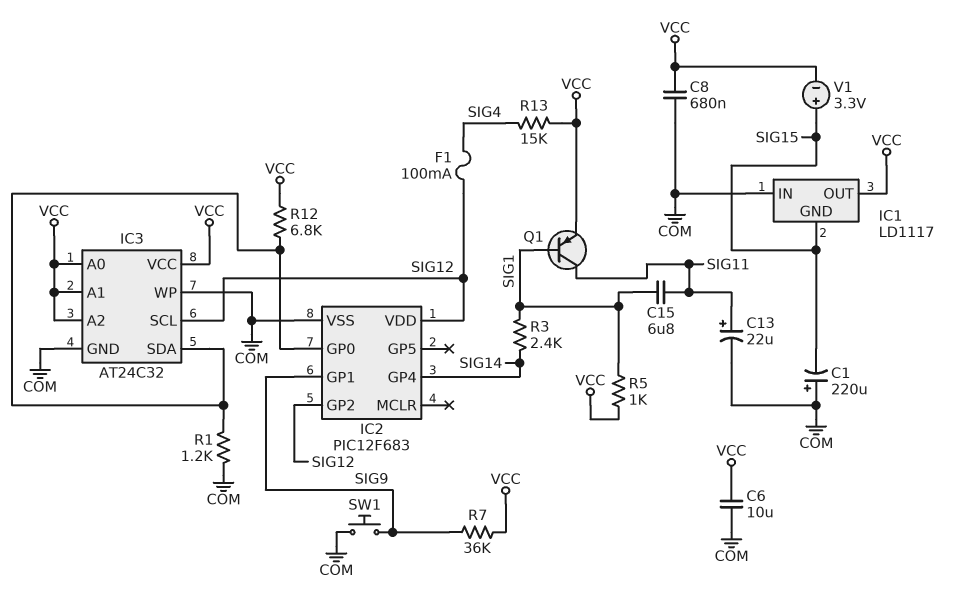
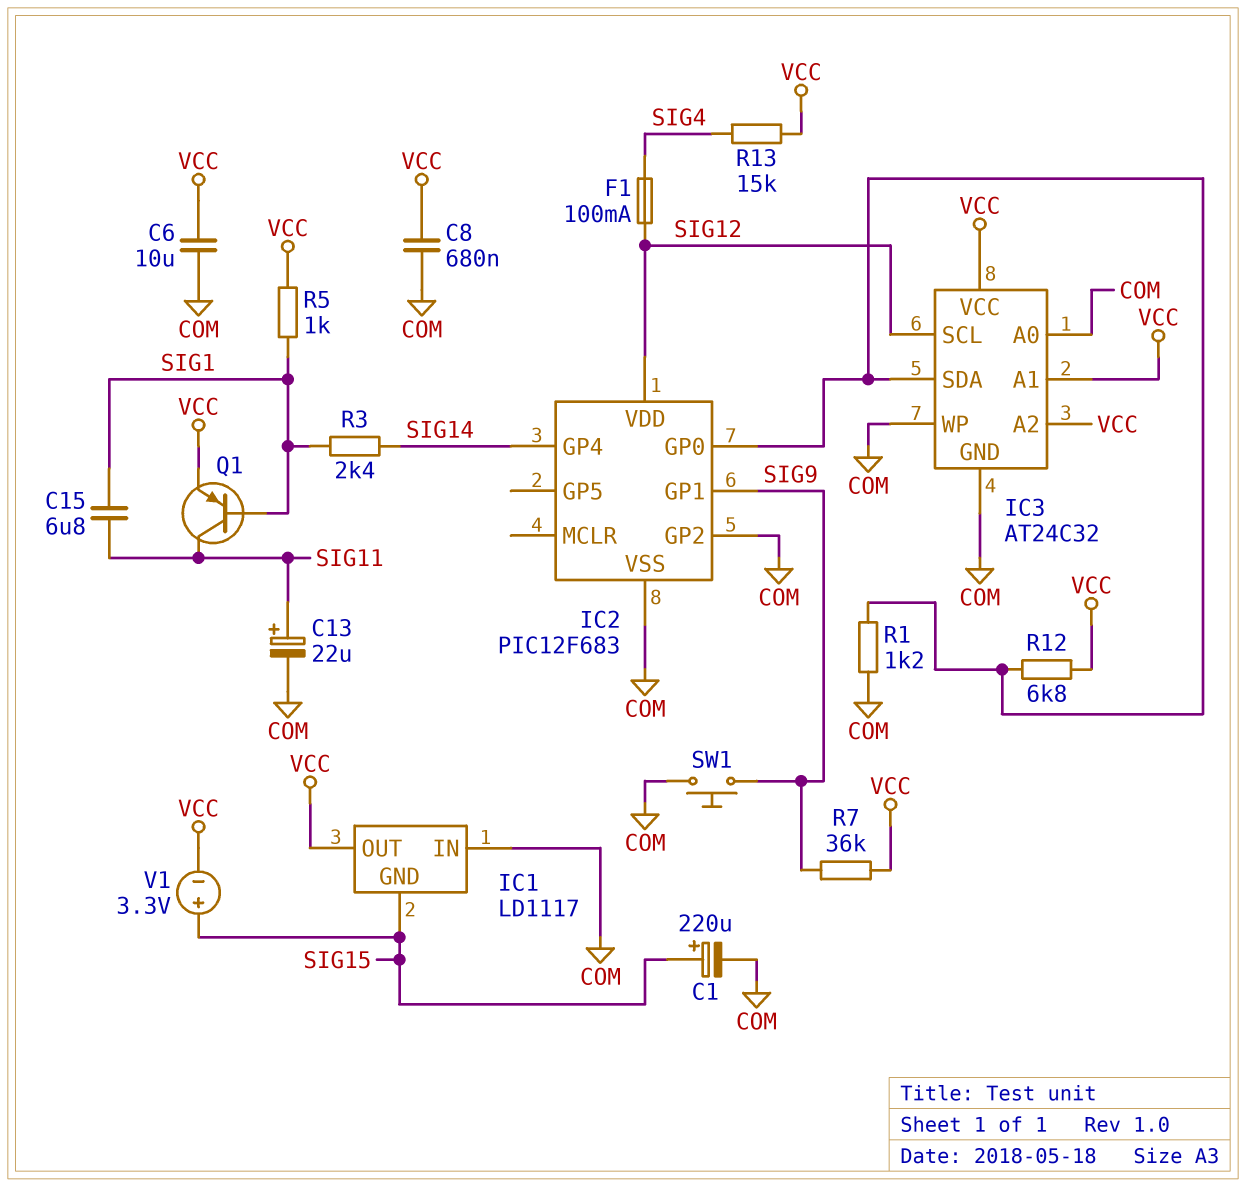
C1: 220uF (plus COM, minus SIG15) -> 220uF (plus SIG15, minus COM)
IC2 pin GP2: SIG12 -> COM
IC3 pin A0: VCC -> COM

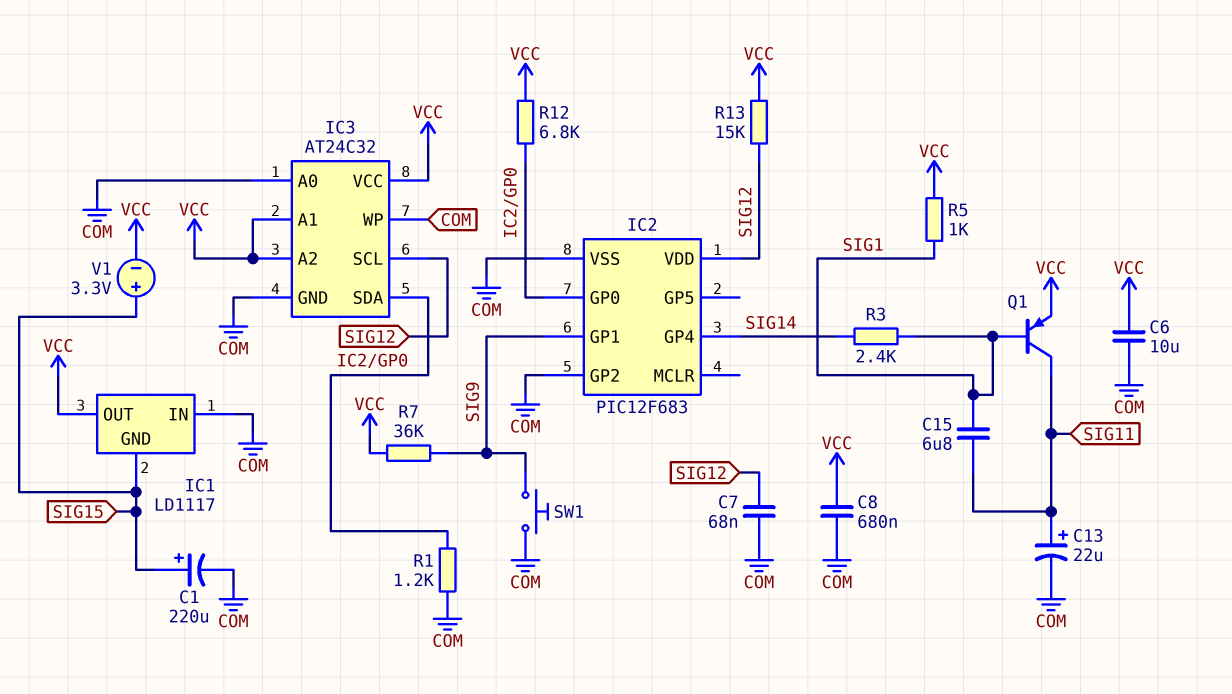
C7: none -> 68nF (COM, SIG12)
F1: 100mA (SIG4, SIG12) -> none
R13: 15k (SIG4, VCC) -> 15k (SIG12, VCC)

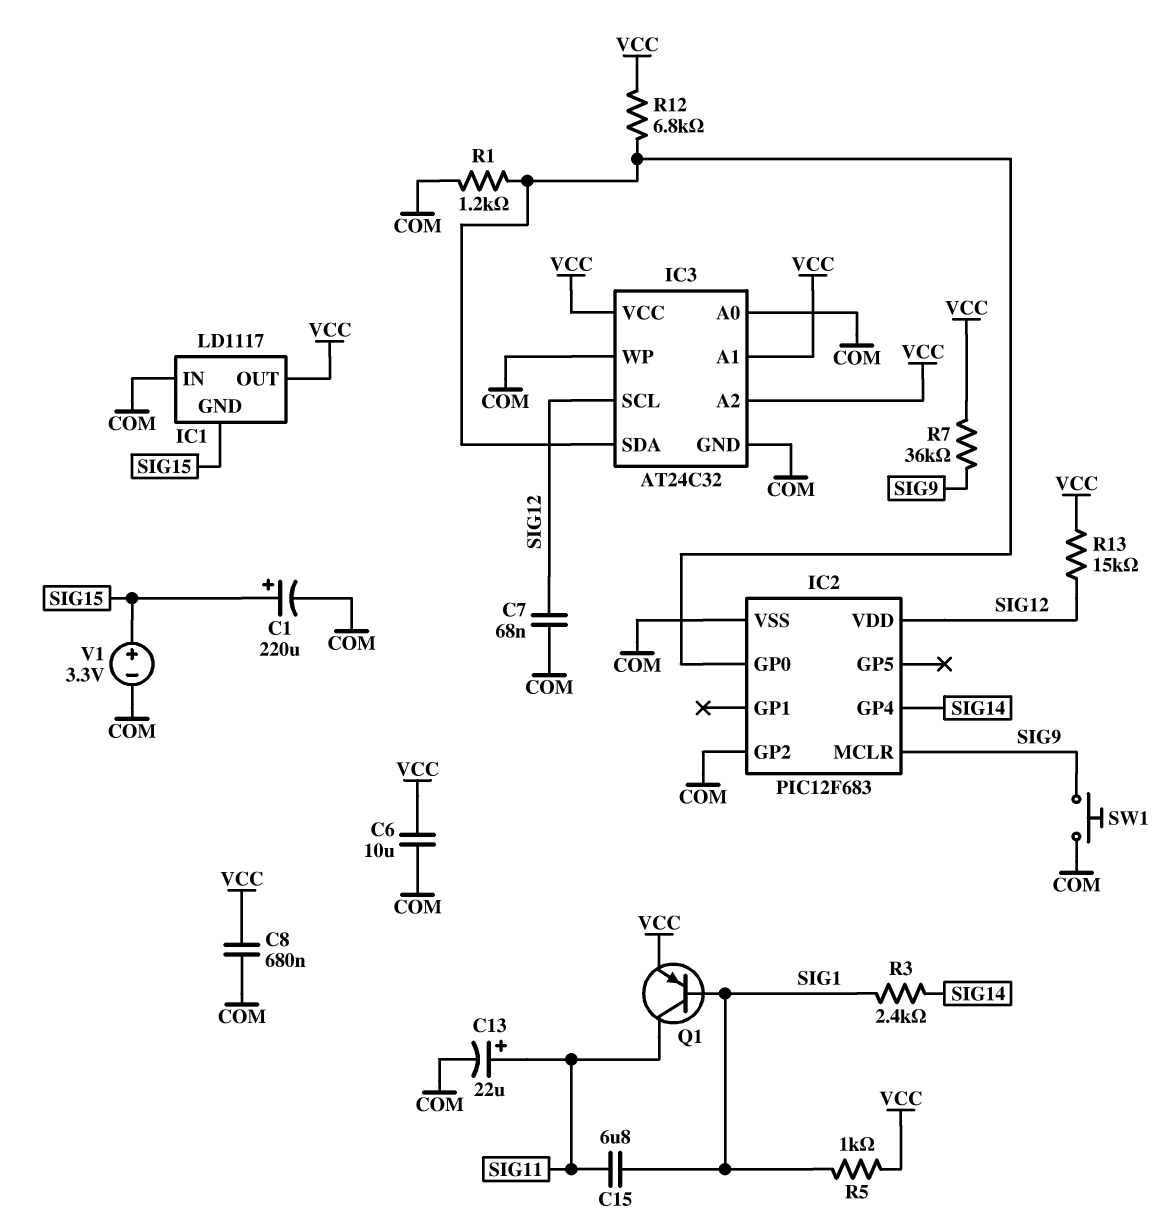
IC2 pin GP1: SIG9 -> none
IC2 pin MCLR: none -> SIG9
V1: 3.3V (plus SIG15, minus VCC) -> 3.3V (plus SIG15, minus COM)

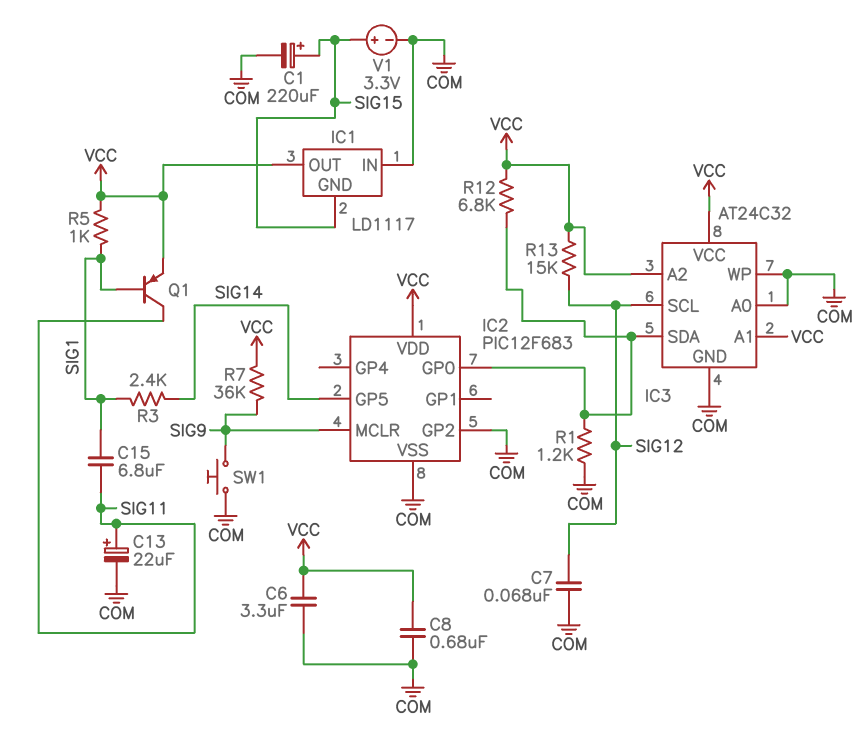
C6: 10uF (COM, VCC) -> 3.3uF (COM, VCC)
IC2 pin GP4: SIG14 -> none
IC2 pin GP5: none -> SIG14
IC2 pin VDD: SIG12 -> VCC

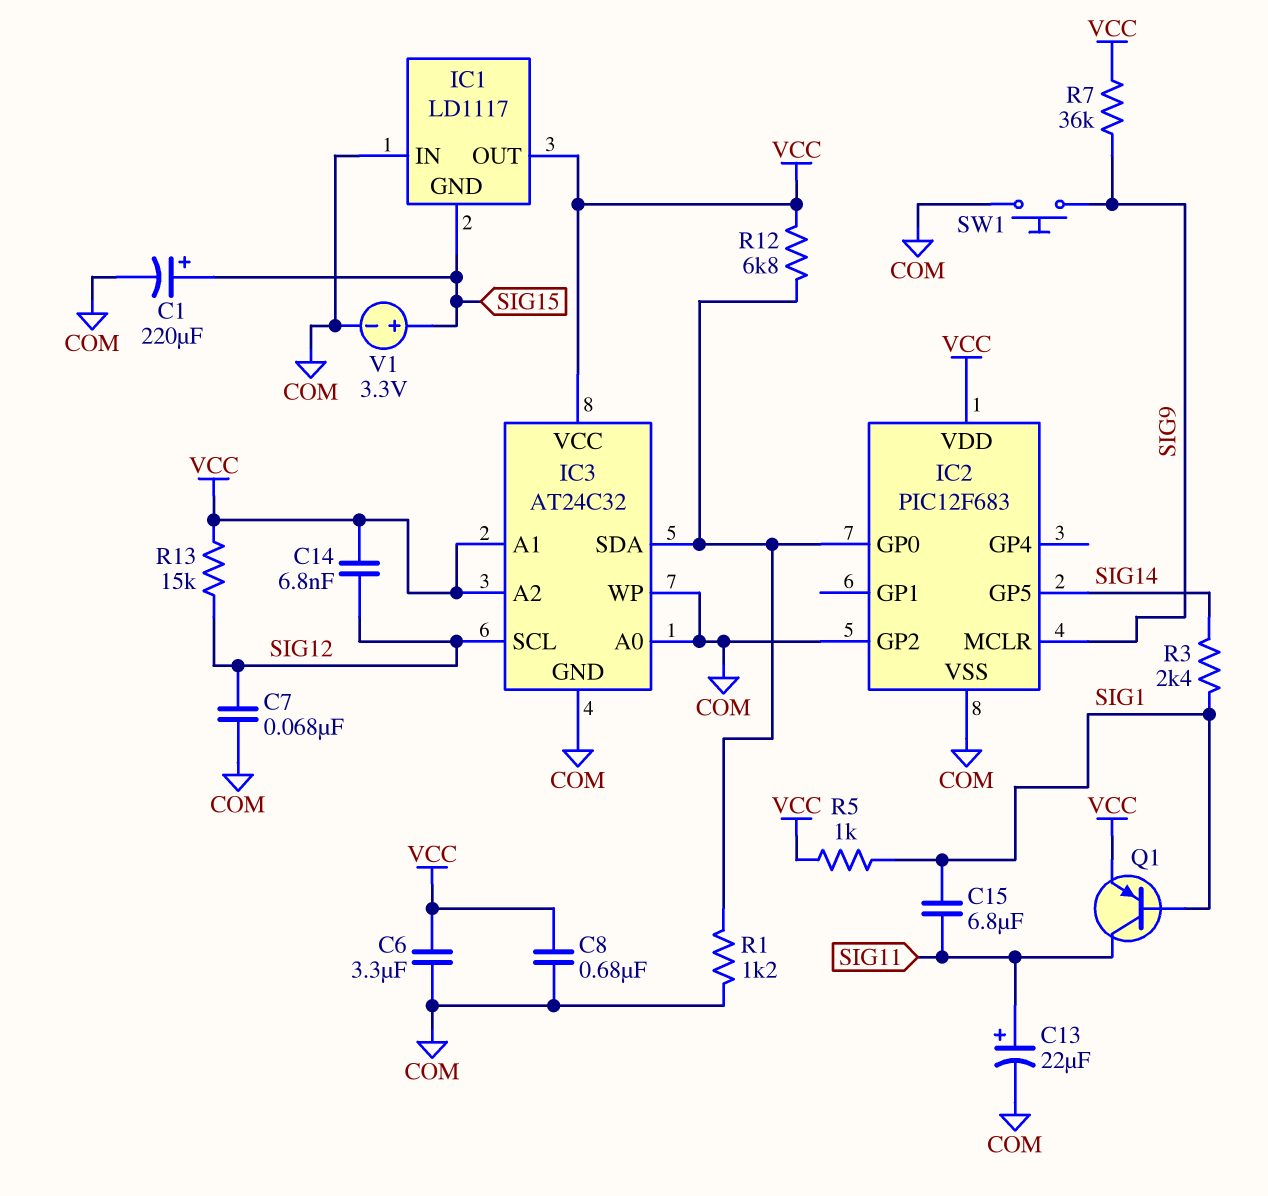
C14: none -> 6.8nF (SIG12, VCC)

